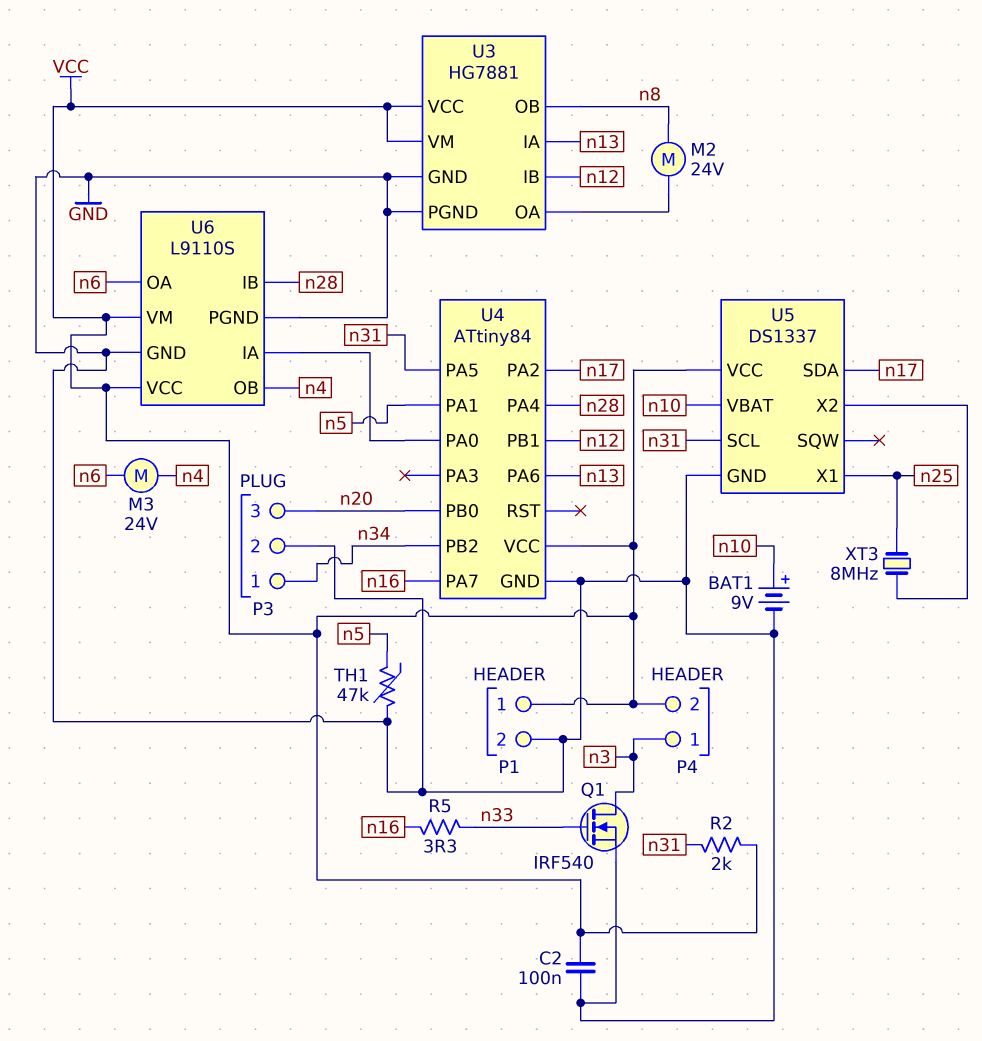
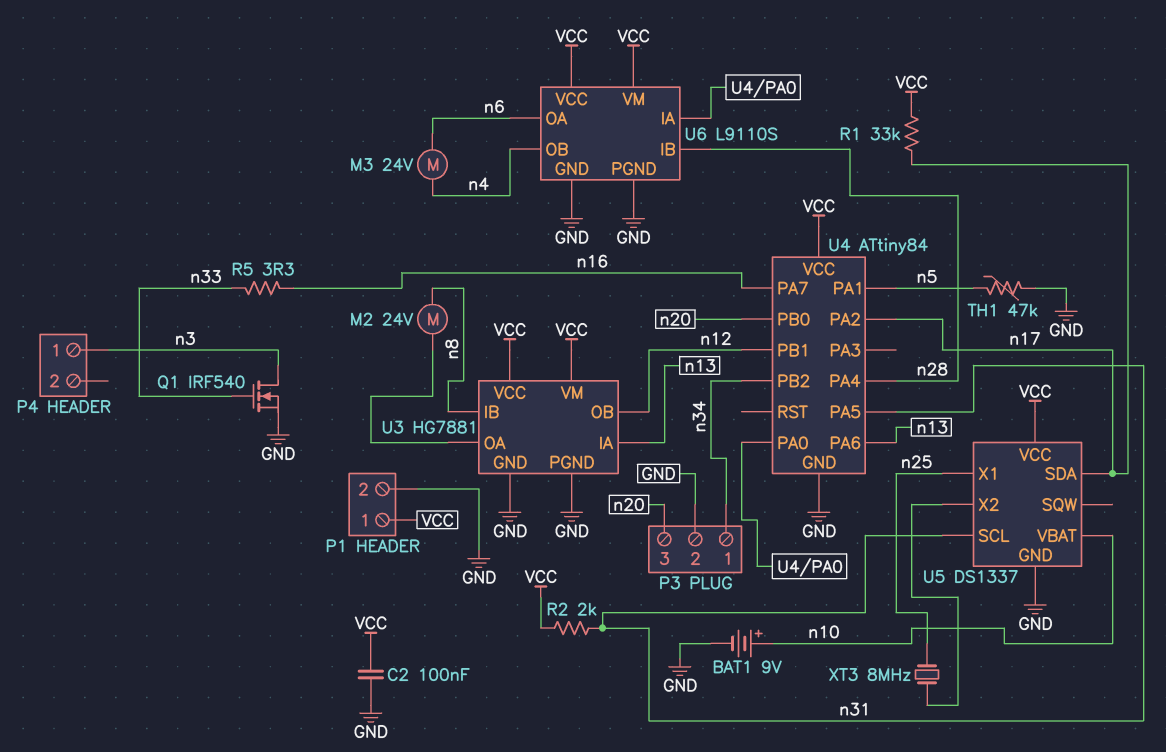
P4 pin 2: VCC -> none
R1: none -> 33k (VCC, n17)
U3 pin IB: n12 -> n8
U3 pin OB: n8 -> n12

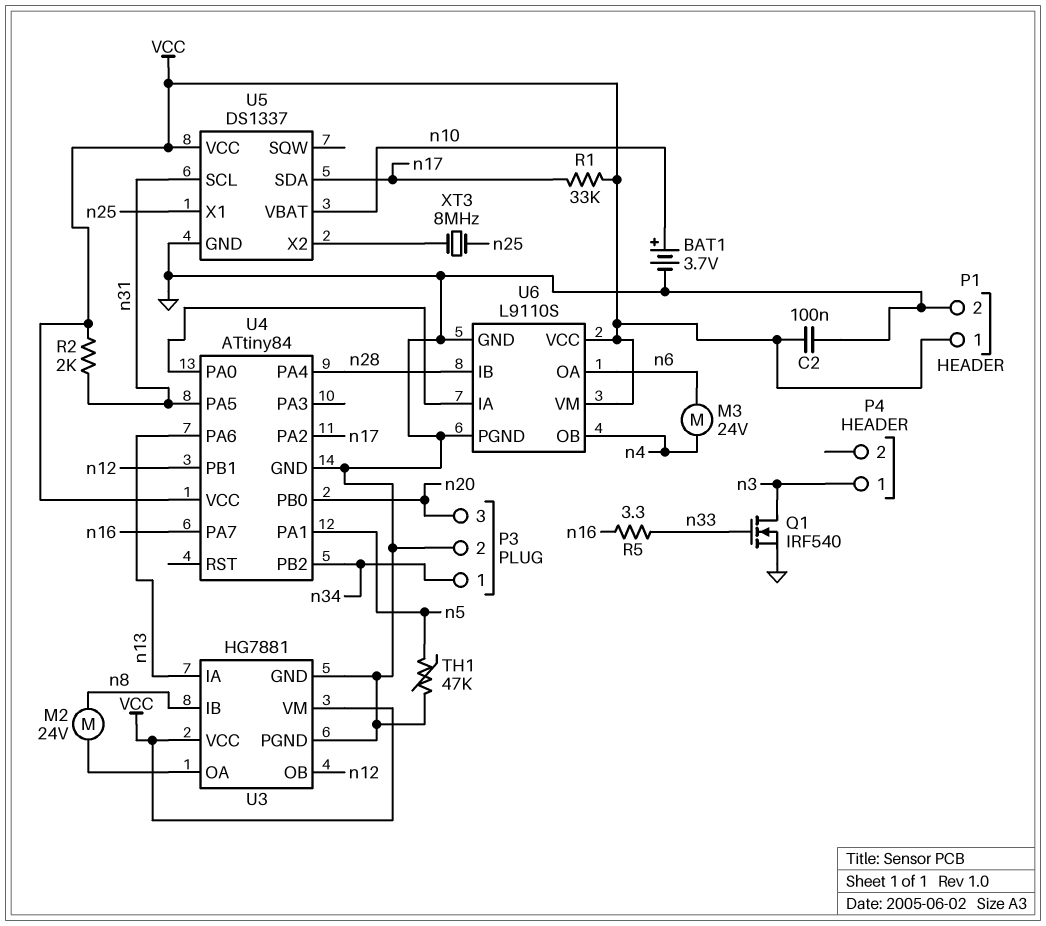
BAT1: 9V (plus n10, minus GND) -> 3.7V (plus n10, minus GND)

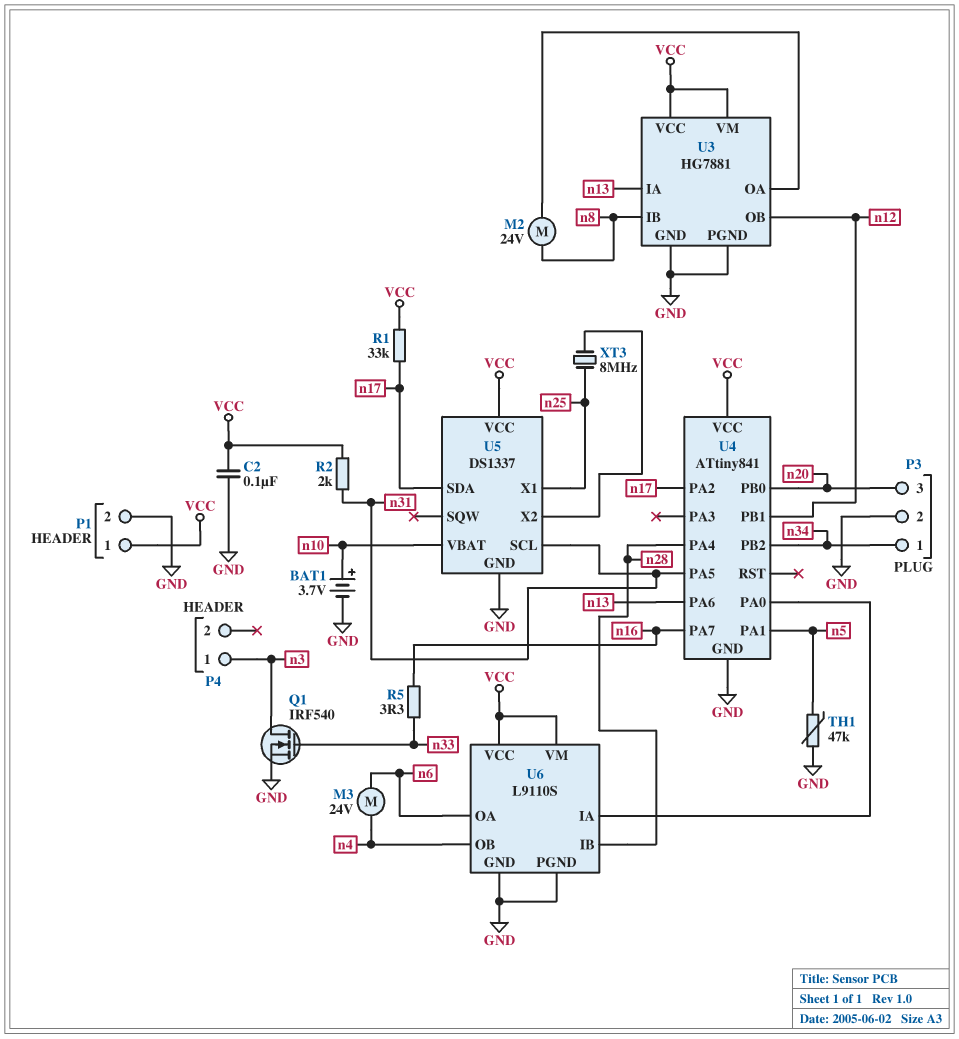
U4: ATtiny84 -> ATtiny841

